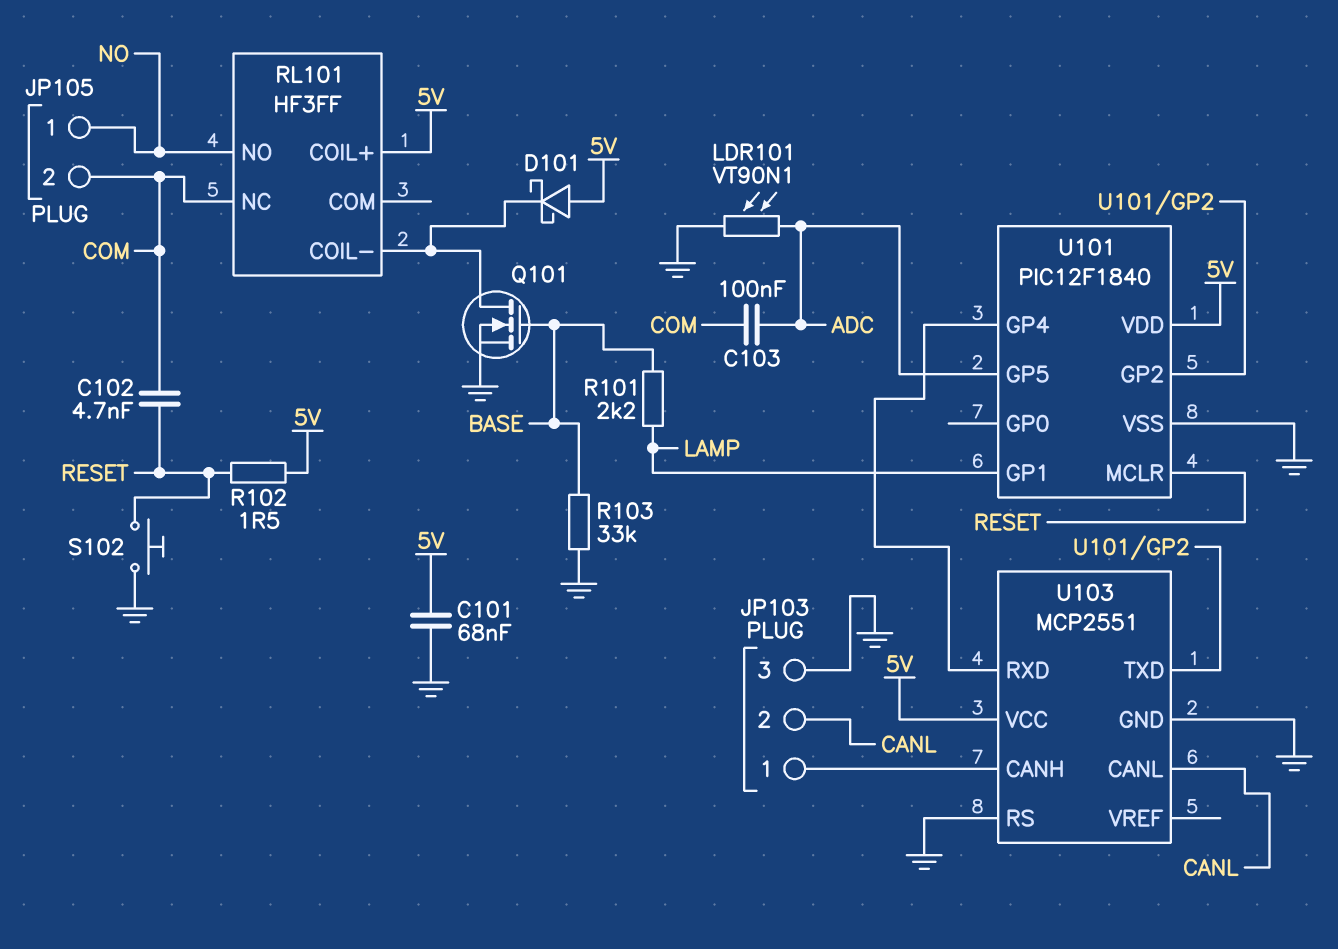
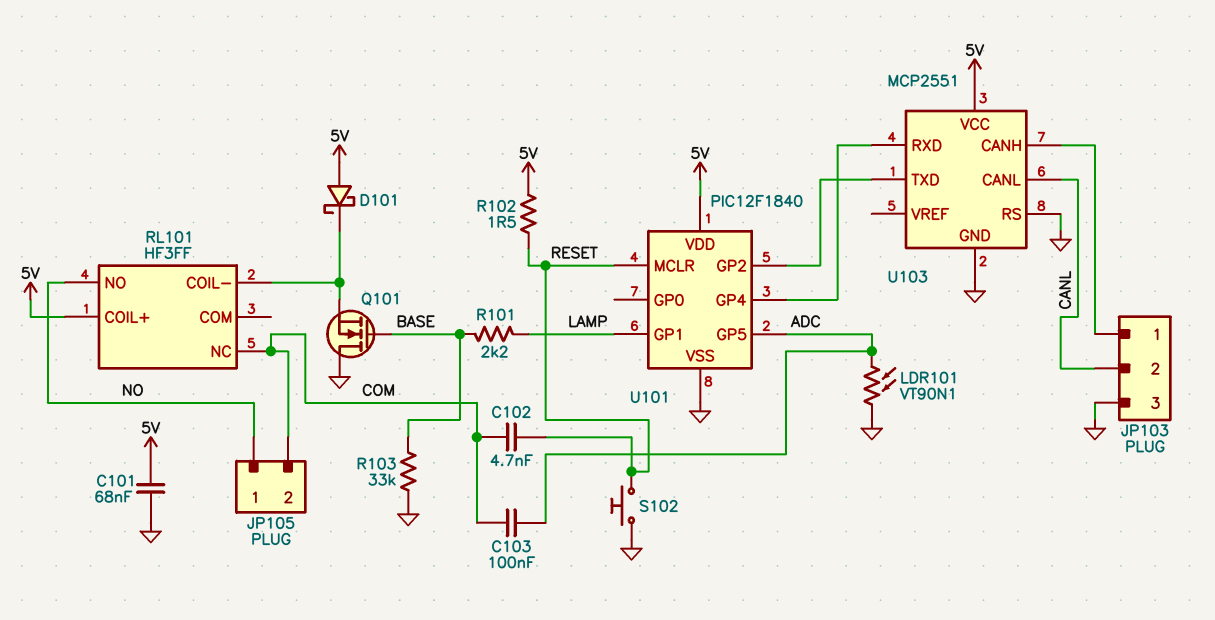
Q101: NMOS (G BASE, D RL101/COIL-, S GND) -> NMOS (G BASE, D GND, S RL101/COIL-)

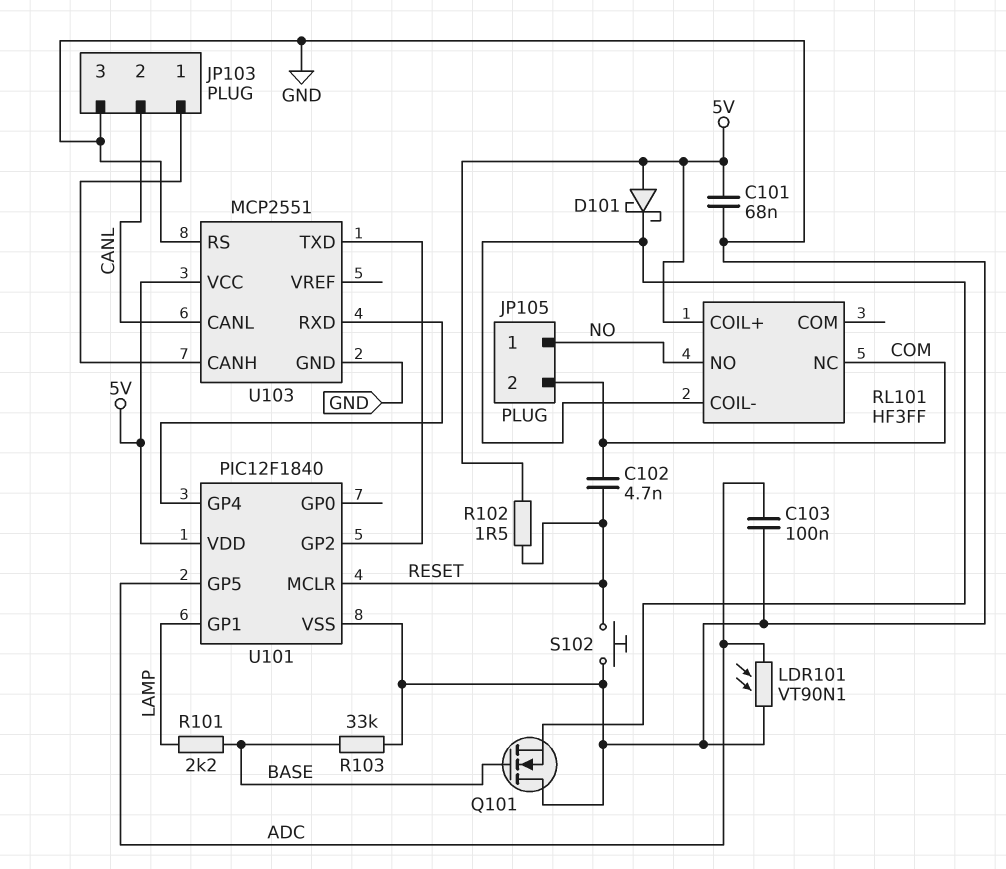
C103: 100nF (ADC, COM) -> 100nF (ADC, GND)

